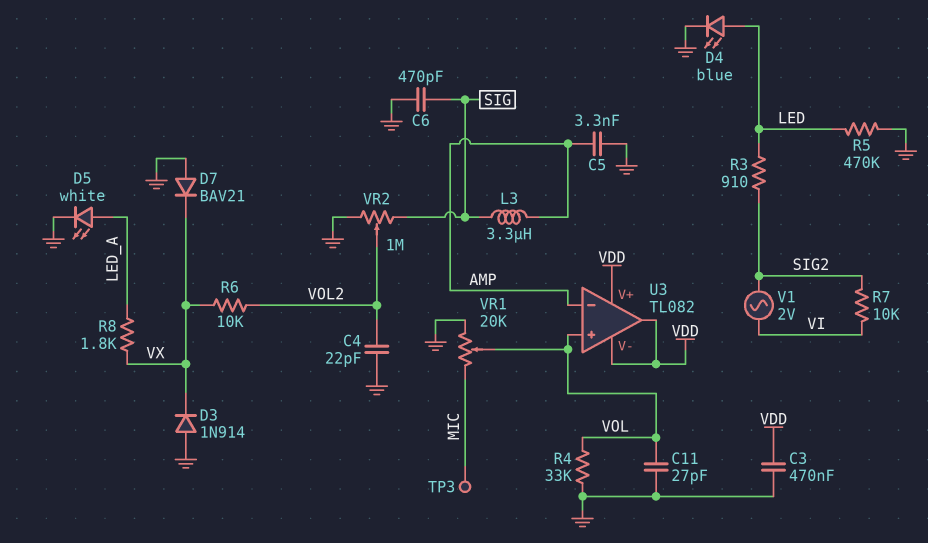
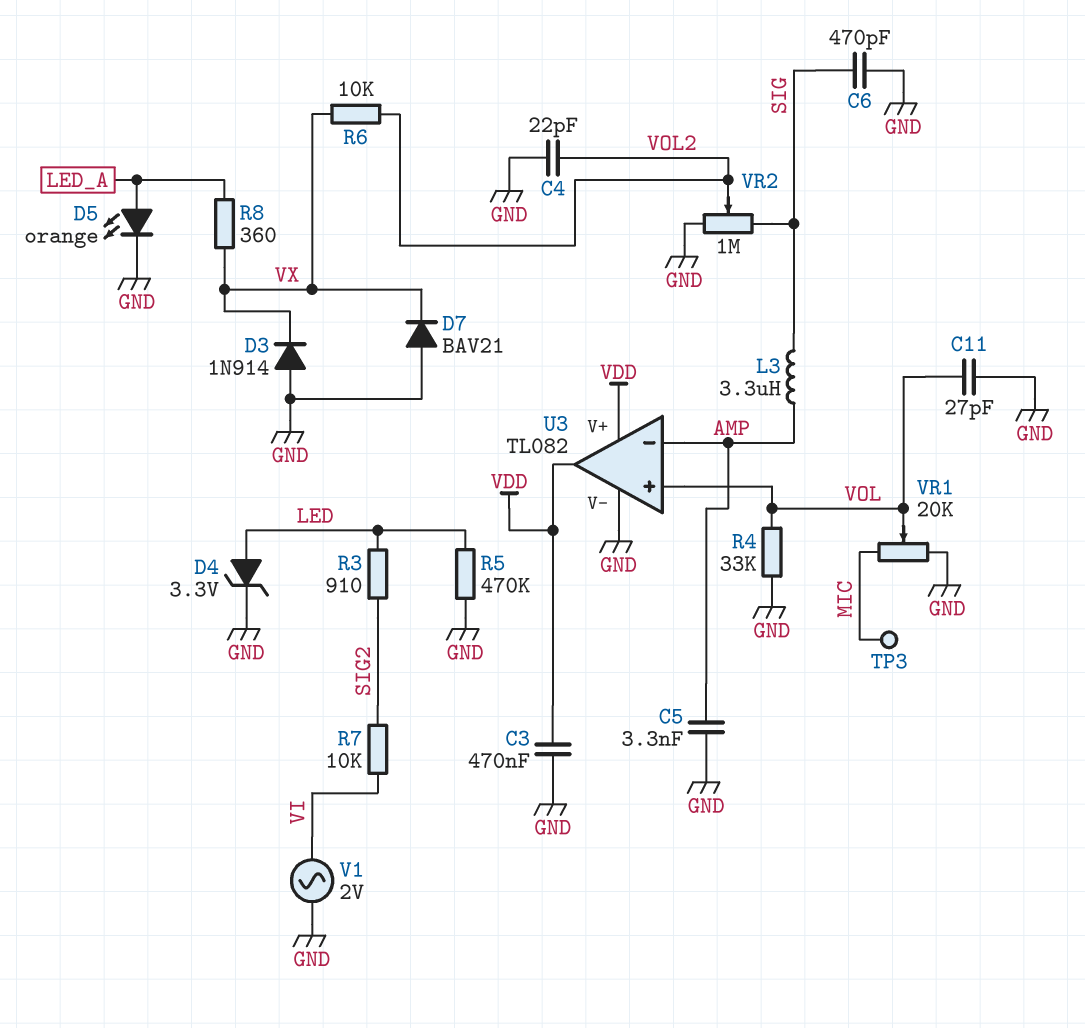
D4: LED blue (A LED, K GND) -> zener 3.3V (A LED, K GND)
D5: LED white (A LED_A, K GND) -> LED orange (A LED_A, K GND)
R8: 1.8k (LED_A, VX) -> 360 (LED_A, VX)
U3 pin V-: VDD -> GND
V1: AC 2V (SIG2, VI) -> AC 2V (GND, VI)

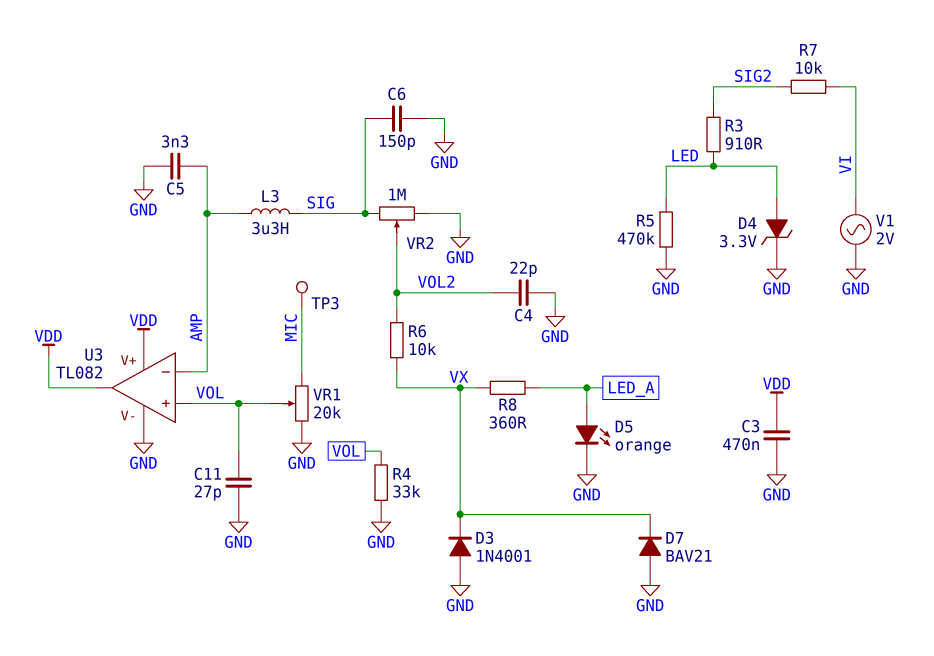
C6: 470pF (GND, SIG) -> 150pF (GND, SIG)
D3: diode 1N914 (A GND, K VX) -> diode 1N4001 (A GND, K VX)

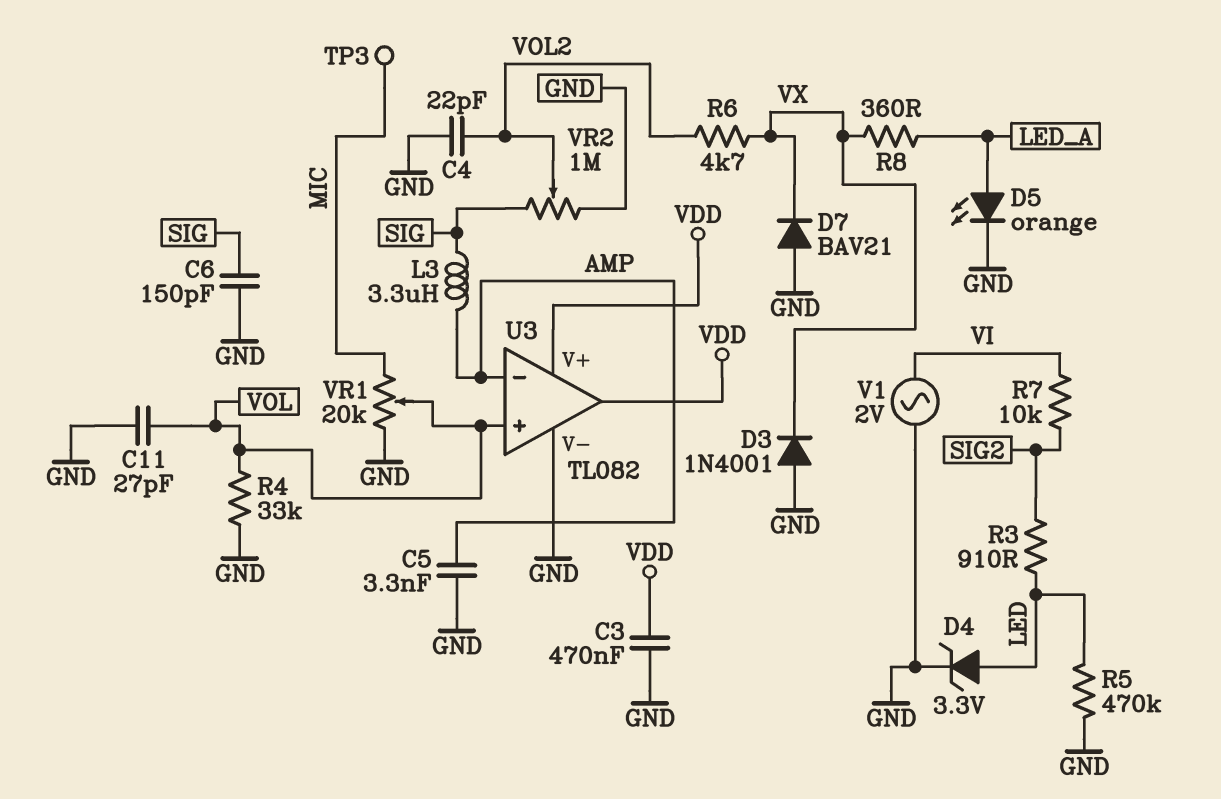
R6: 10k (VOL2, VX) -> 4.7k (VOL2, VX)

